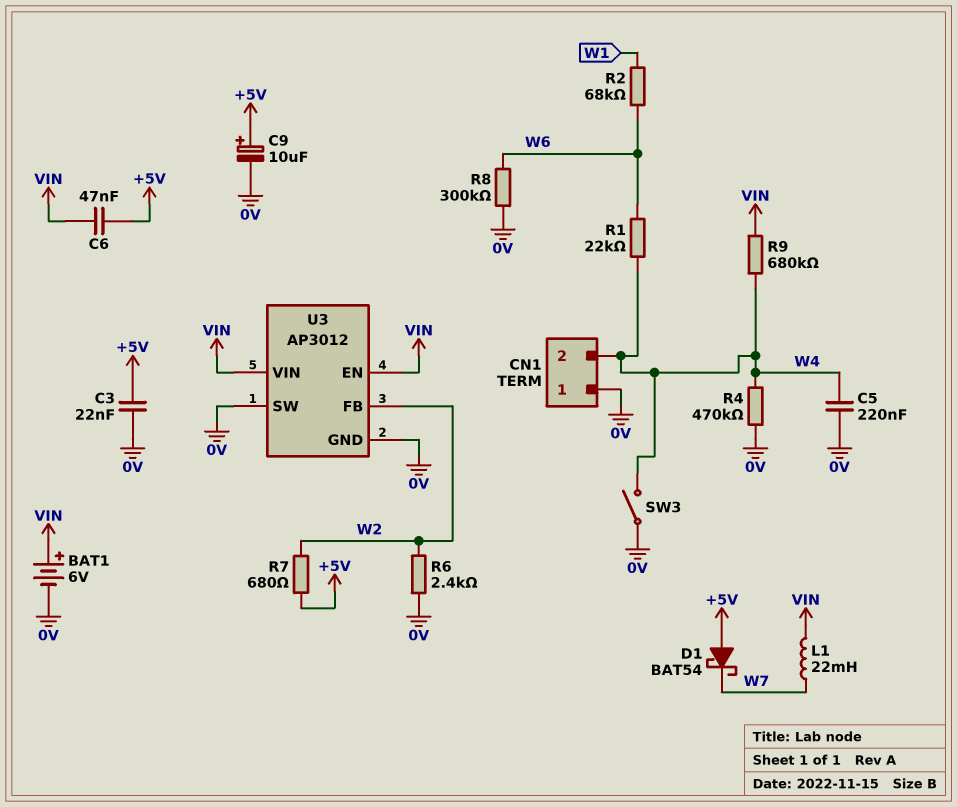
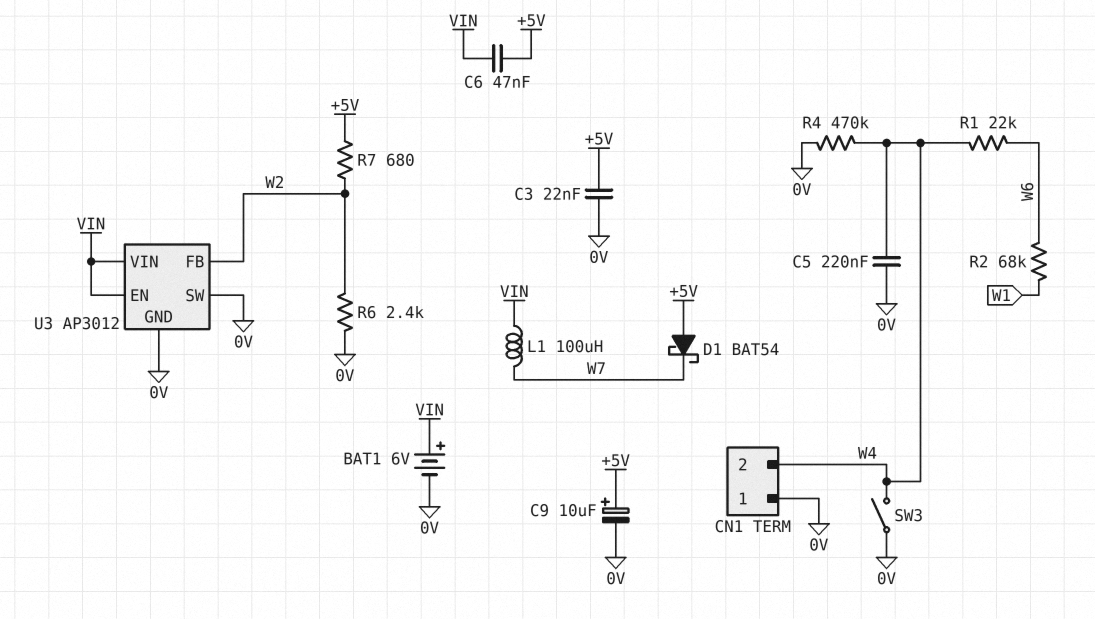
L1: 22mH (VIN, W7) -> 100uH (VIN, W7)
R8: 300k (0V, W6) -> none
R9: 680k (VIN, W4) -> none

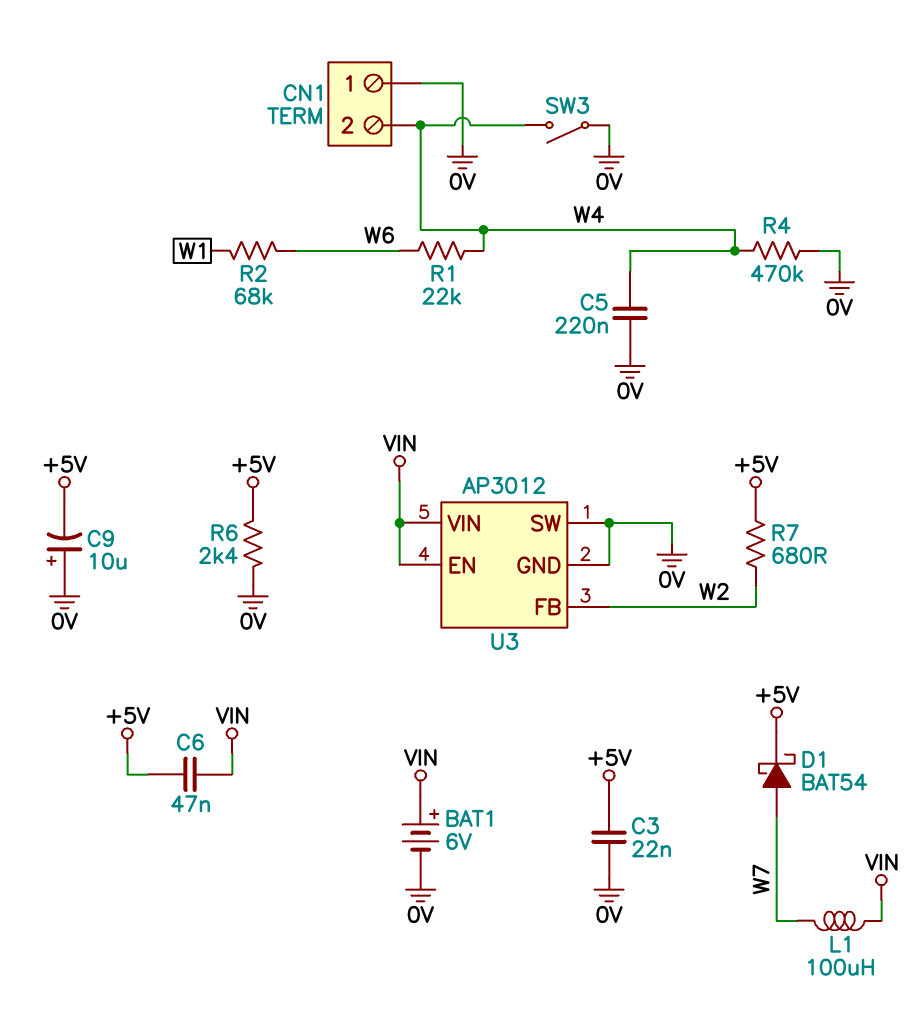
C9: 10uF (plus +5V, minus 0V) -> 10uF (plus 0V, minus +5V)
D1: schottky BAT54 (A +5V, K W7) -> schottky BAT54 (A W7, K +5V)
R6: 2.4k (0V, W2) -> 2.4k (+5V, 0V)

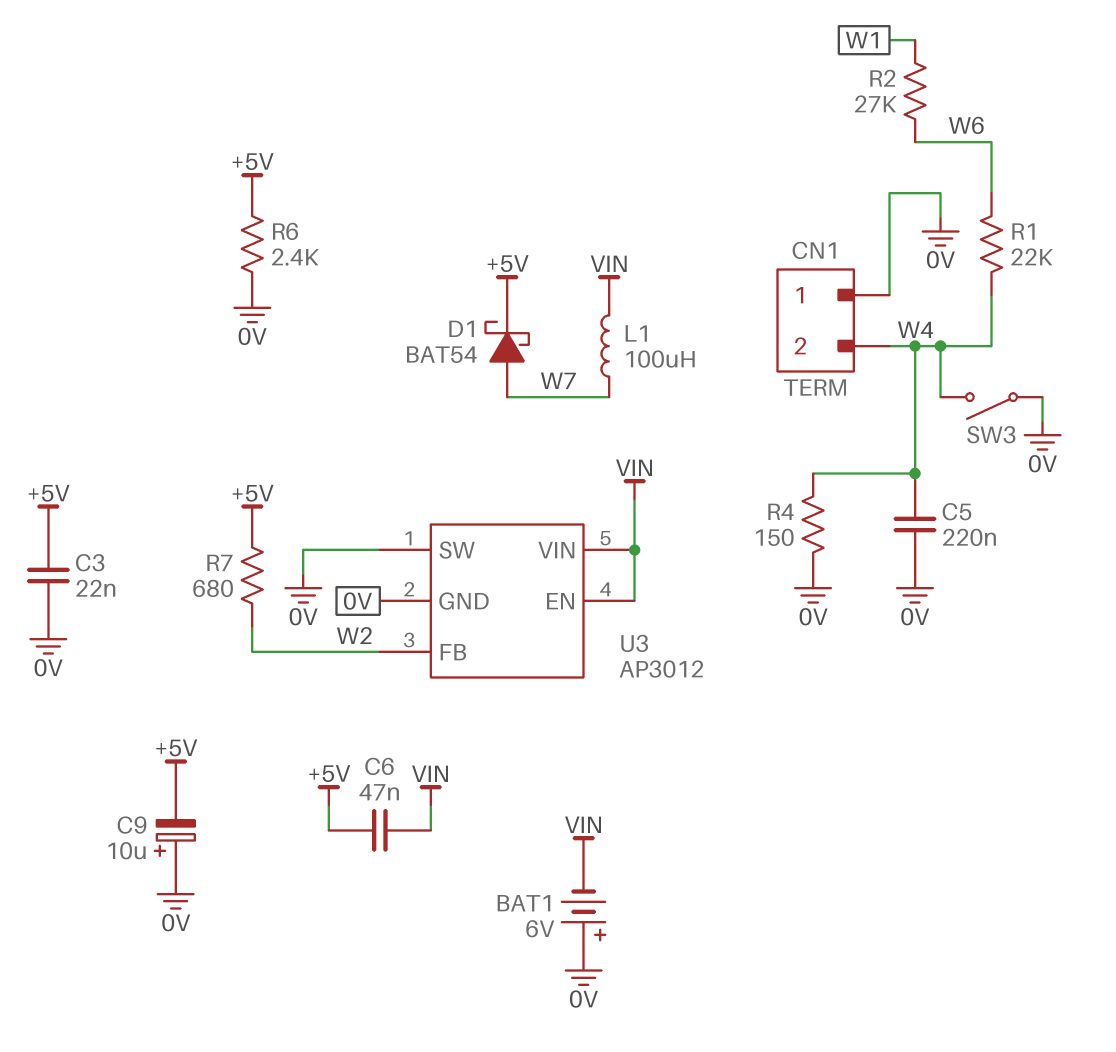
BAT1: 6V (plus VIN, minus 0V) -> 6V (plus 0V, minus VIN)
R2: 68k (W1, W6) -> 27k (W1, W6)
R4: 470k (0V, W4) -> 150 (0V, W4)

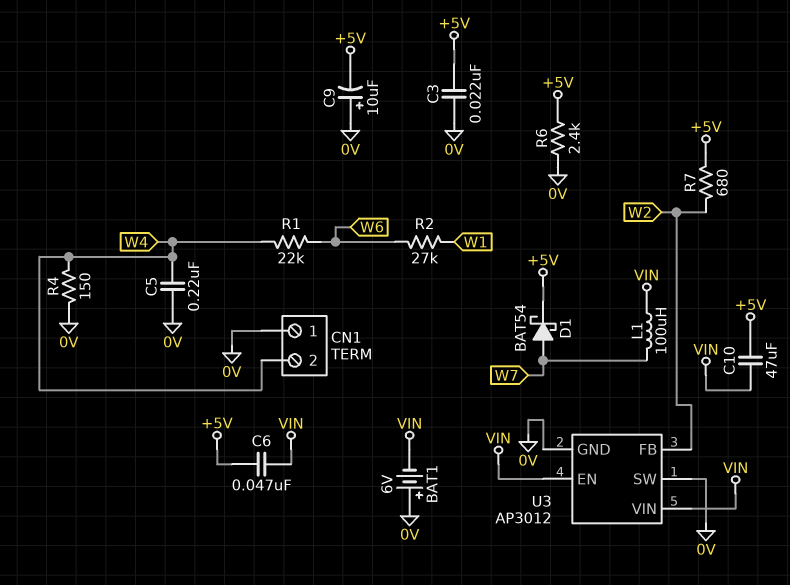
C10: none -> 47uF (+5V, VIN)
SW3: switch (0V, W4) -> none

